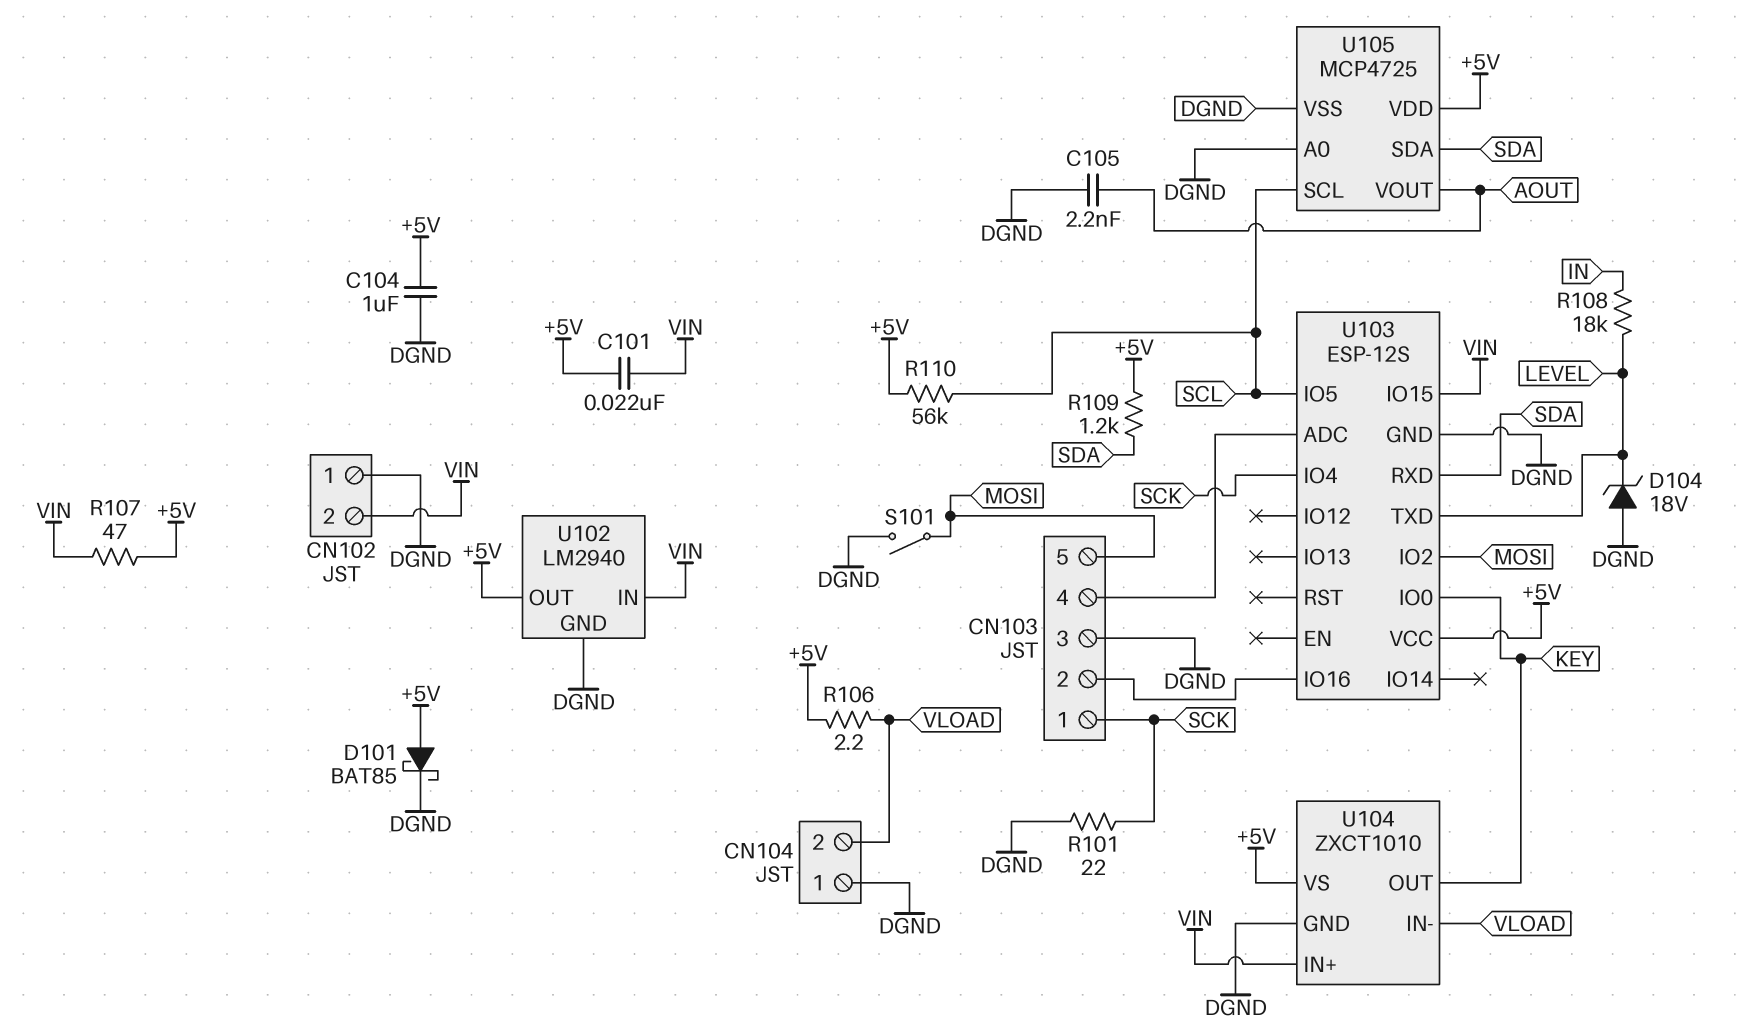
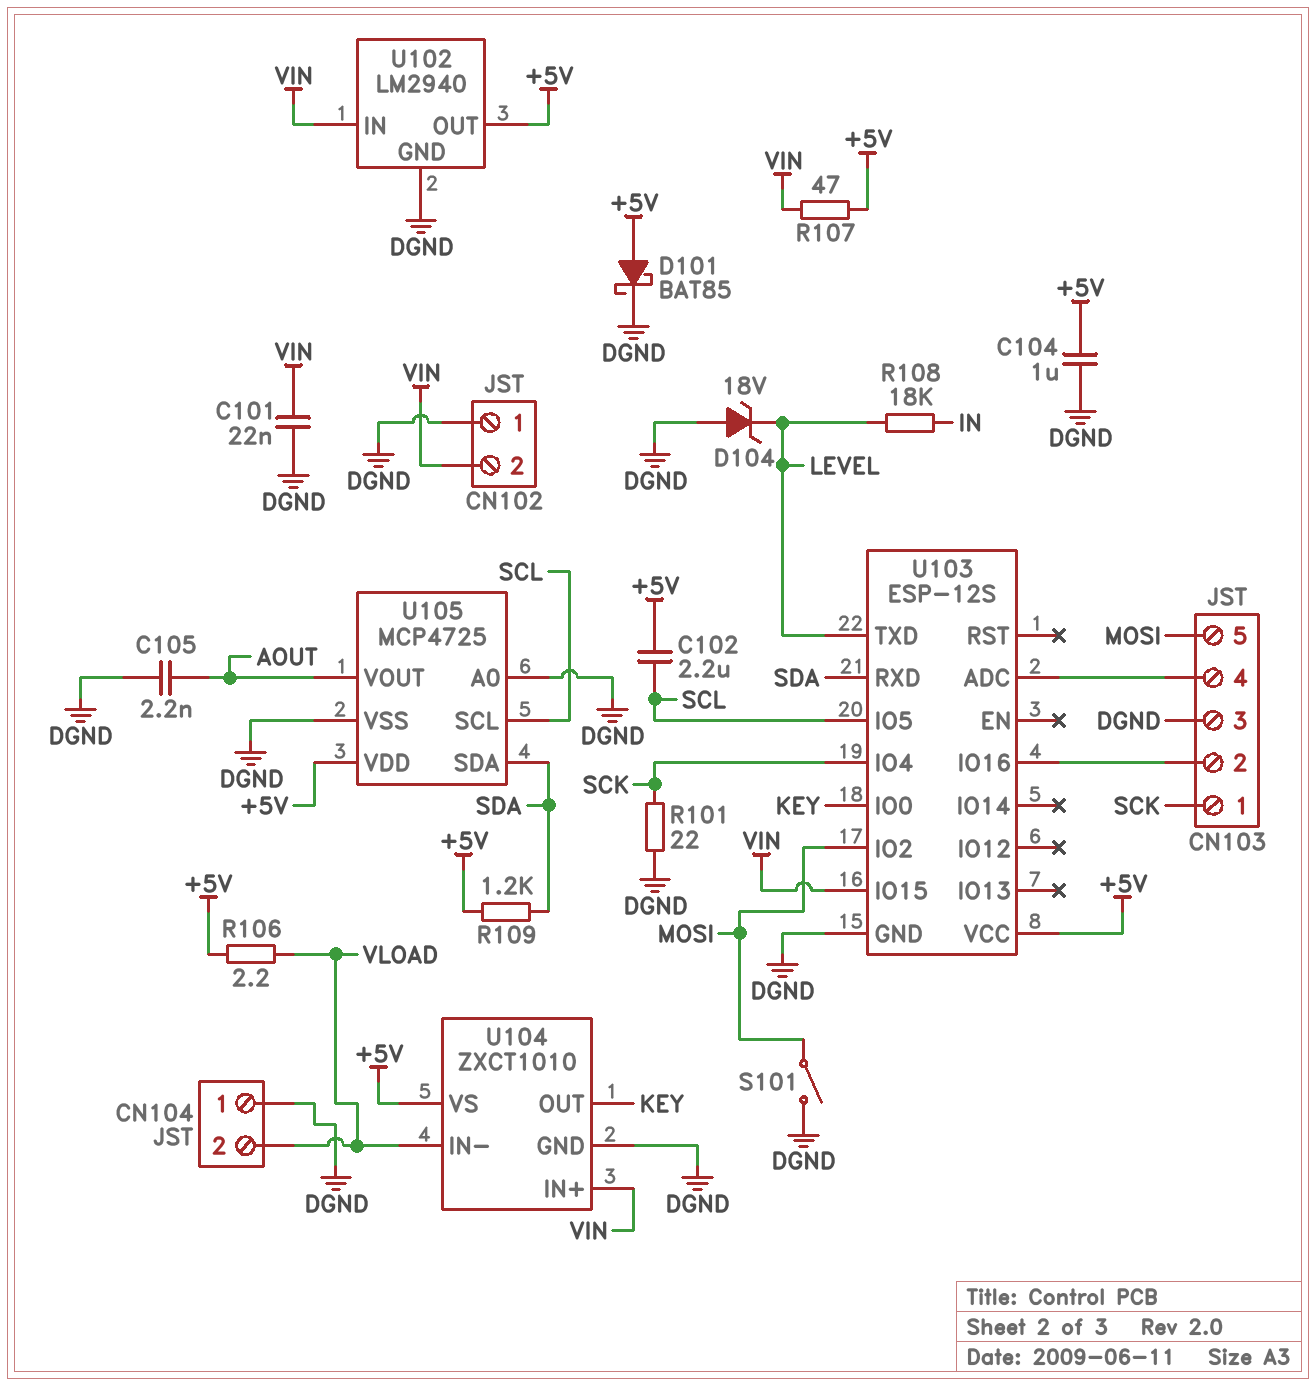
C101: 22nF (+5V, VIN) -> 22nF (DGND, VIN)
C102: none -> 2.2uF (+5V, SCL)
R110: 56k (+5V, SCL) -> none

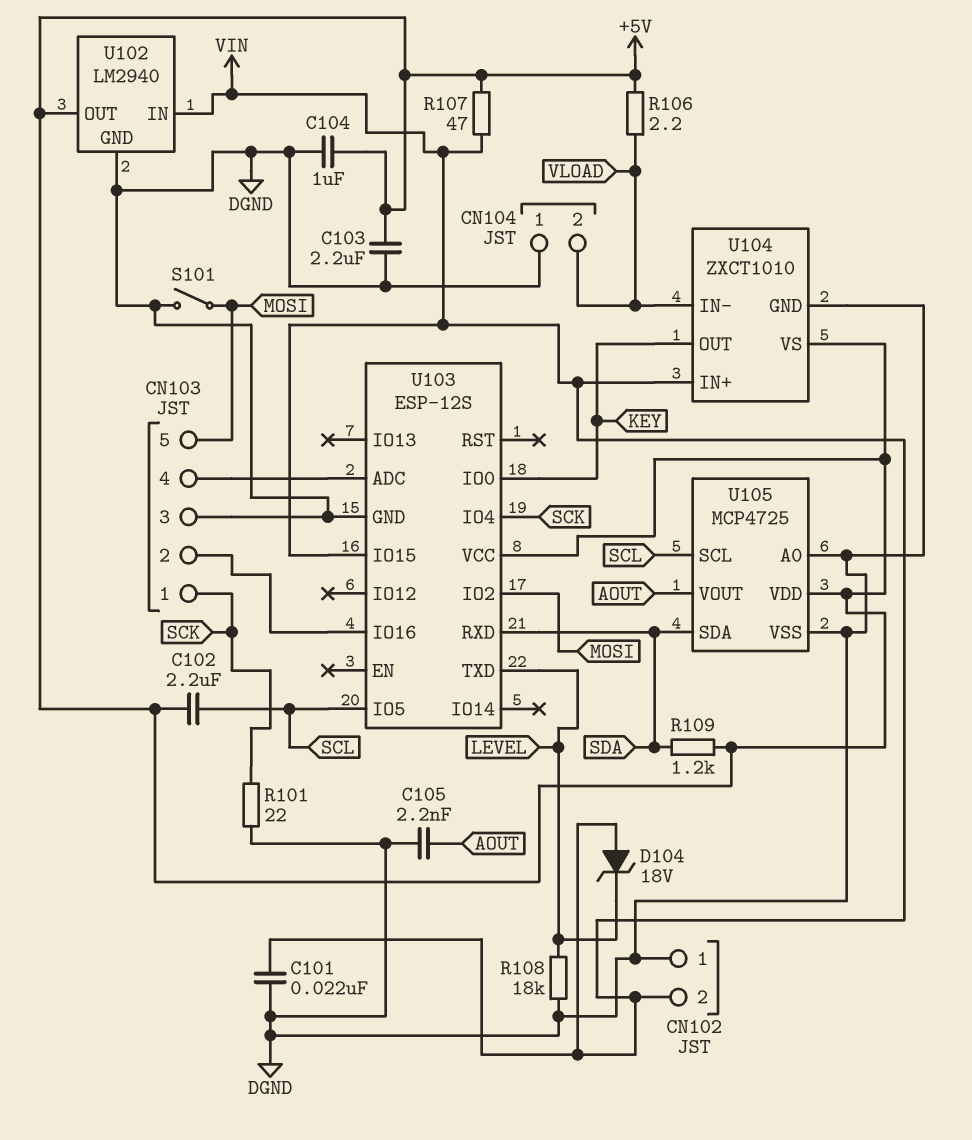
C103: none -> 2.2uF (+5V, DGND)
D101: schottky BAT85 (A +5V, K DGND) -> none
D104: zener 18V (A DGND, K LEVEL) -> zener 18V (A VIN, K LEVEL)
R108: 18k (IN, LEVEL) -> 18k (DGND, LEVEL)

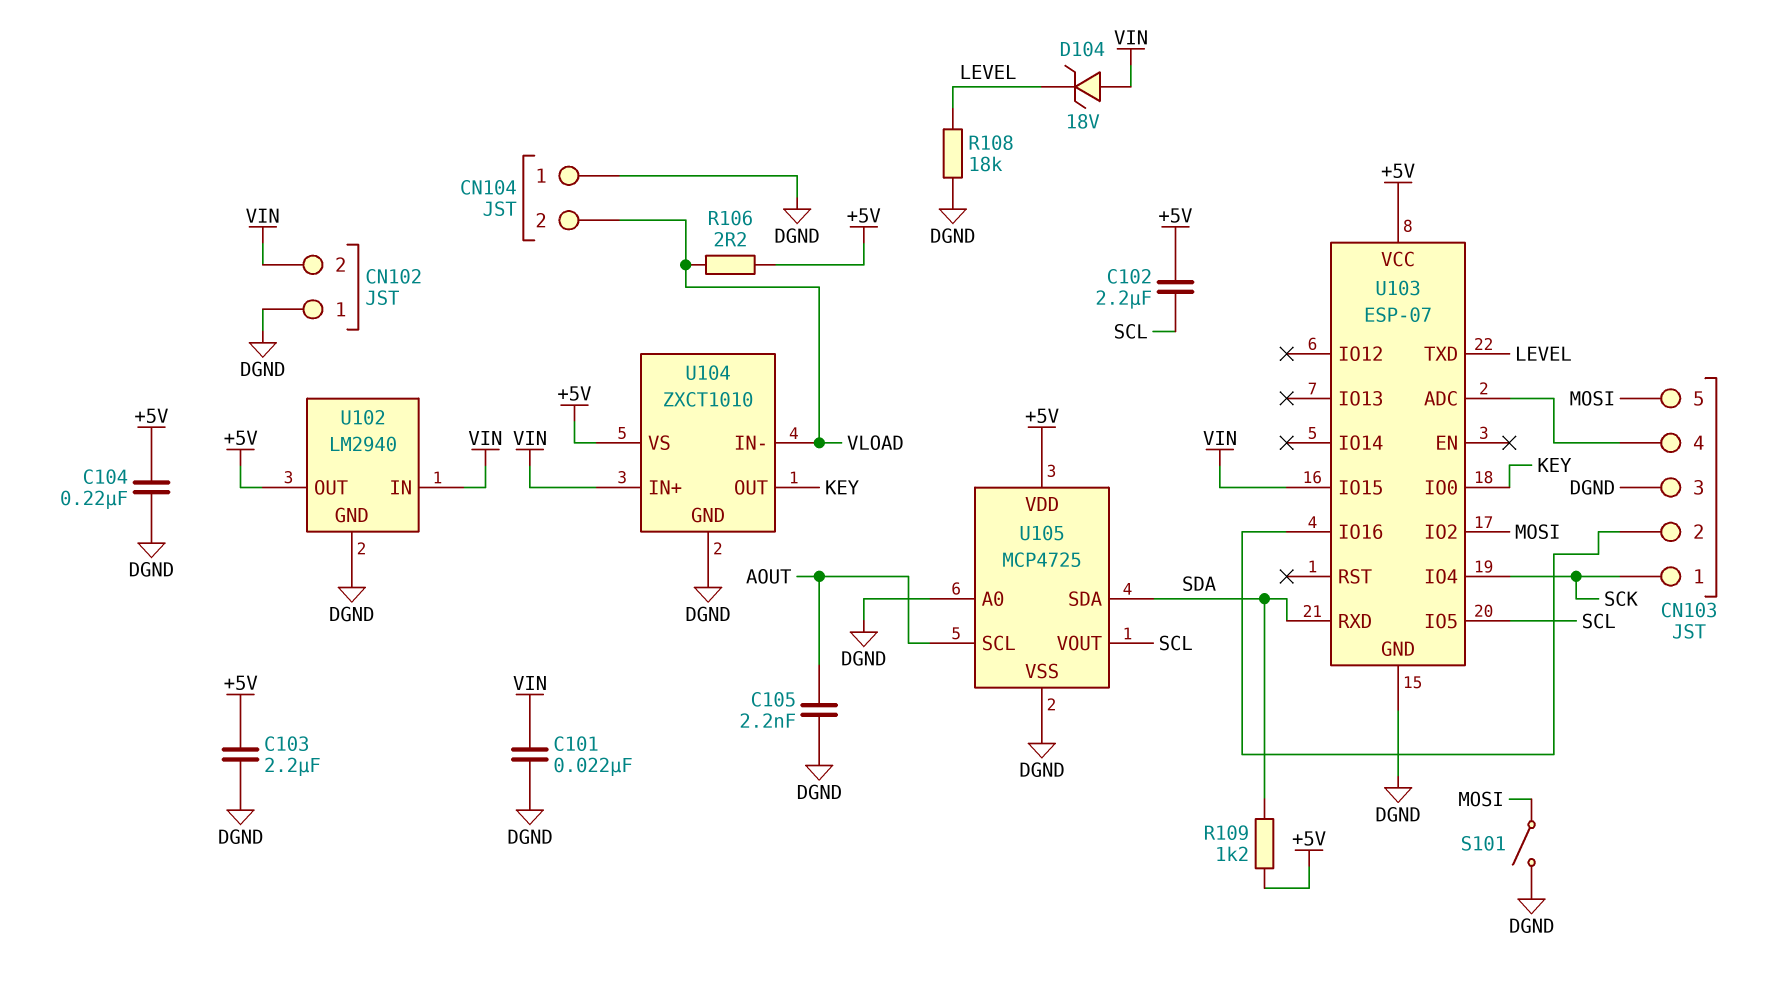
C104: 1uF (+5V, DGND) -> 220nF (+5V, DGND)
R101: 22 (DGND, SCK) -> none
R107: 47 (+5V, VIN) -> none
U103: ESP-12S -> ESP-07
U105 pin SCL: SCL -> AOUT
U105 pin VOUT: AOUT -> SCL

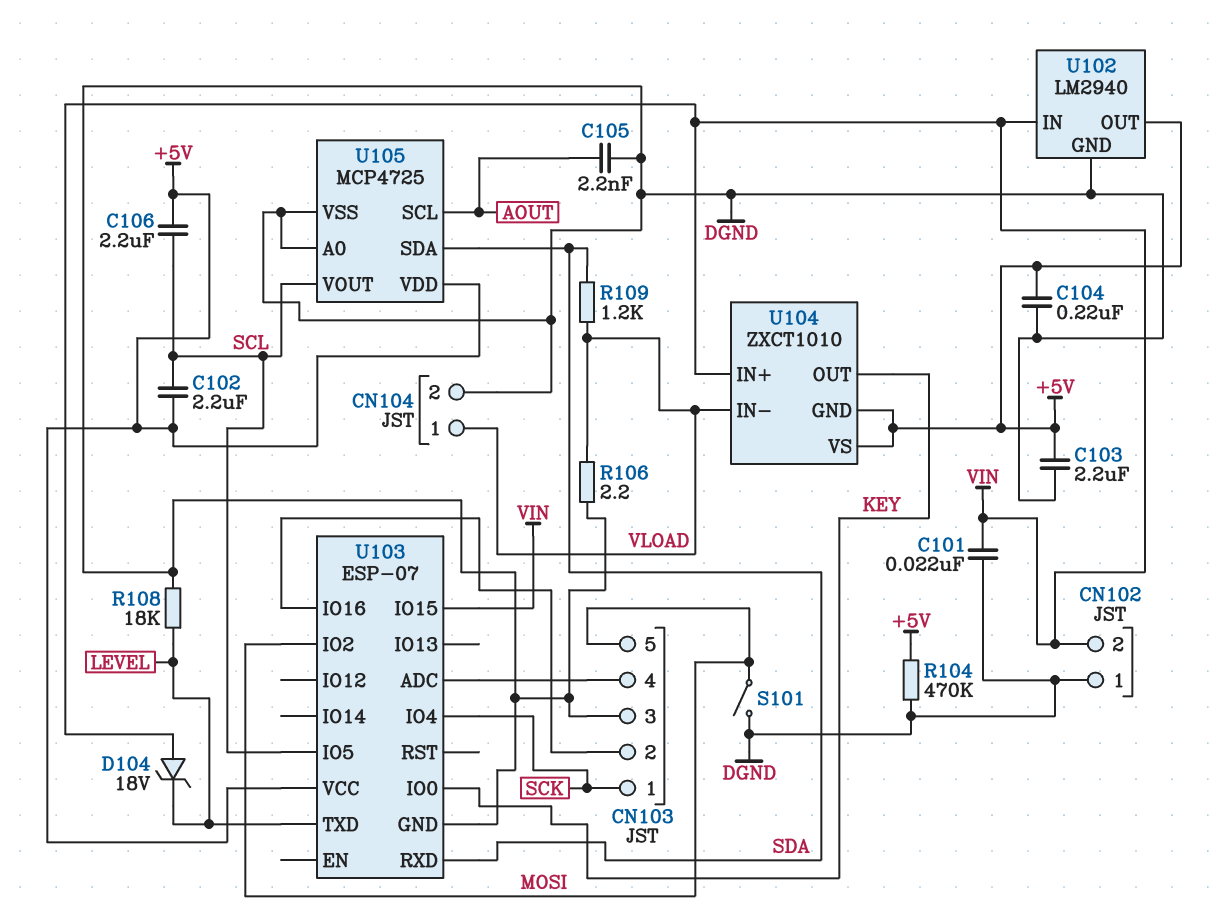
C106: none -> 2.2uF (+5V, SCL)
CN104 pin 1: DGND -> VLOAD
CN104 pin 2: VLOAD -> DGND
R104: none -> 470k (+5V, DGND)
R106: 2.2 (+5V, VLOAD) -> 2.2 (DGND, VLOAD)
R109: 1.2k (+5V, SDA) -> 1.2k (SDA, VLOAD)
U104 pin GND: DGND -> +5V

